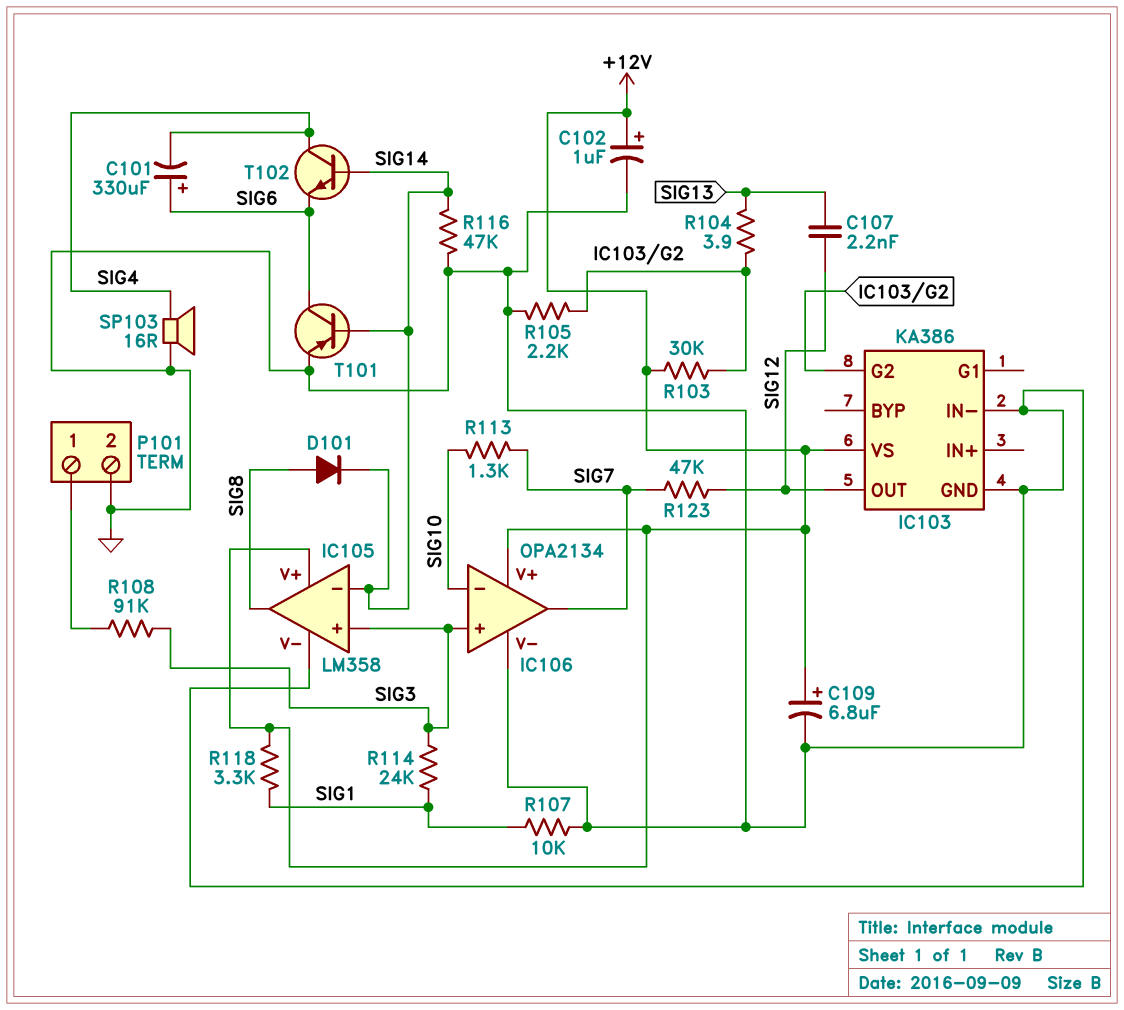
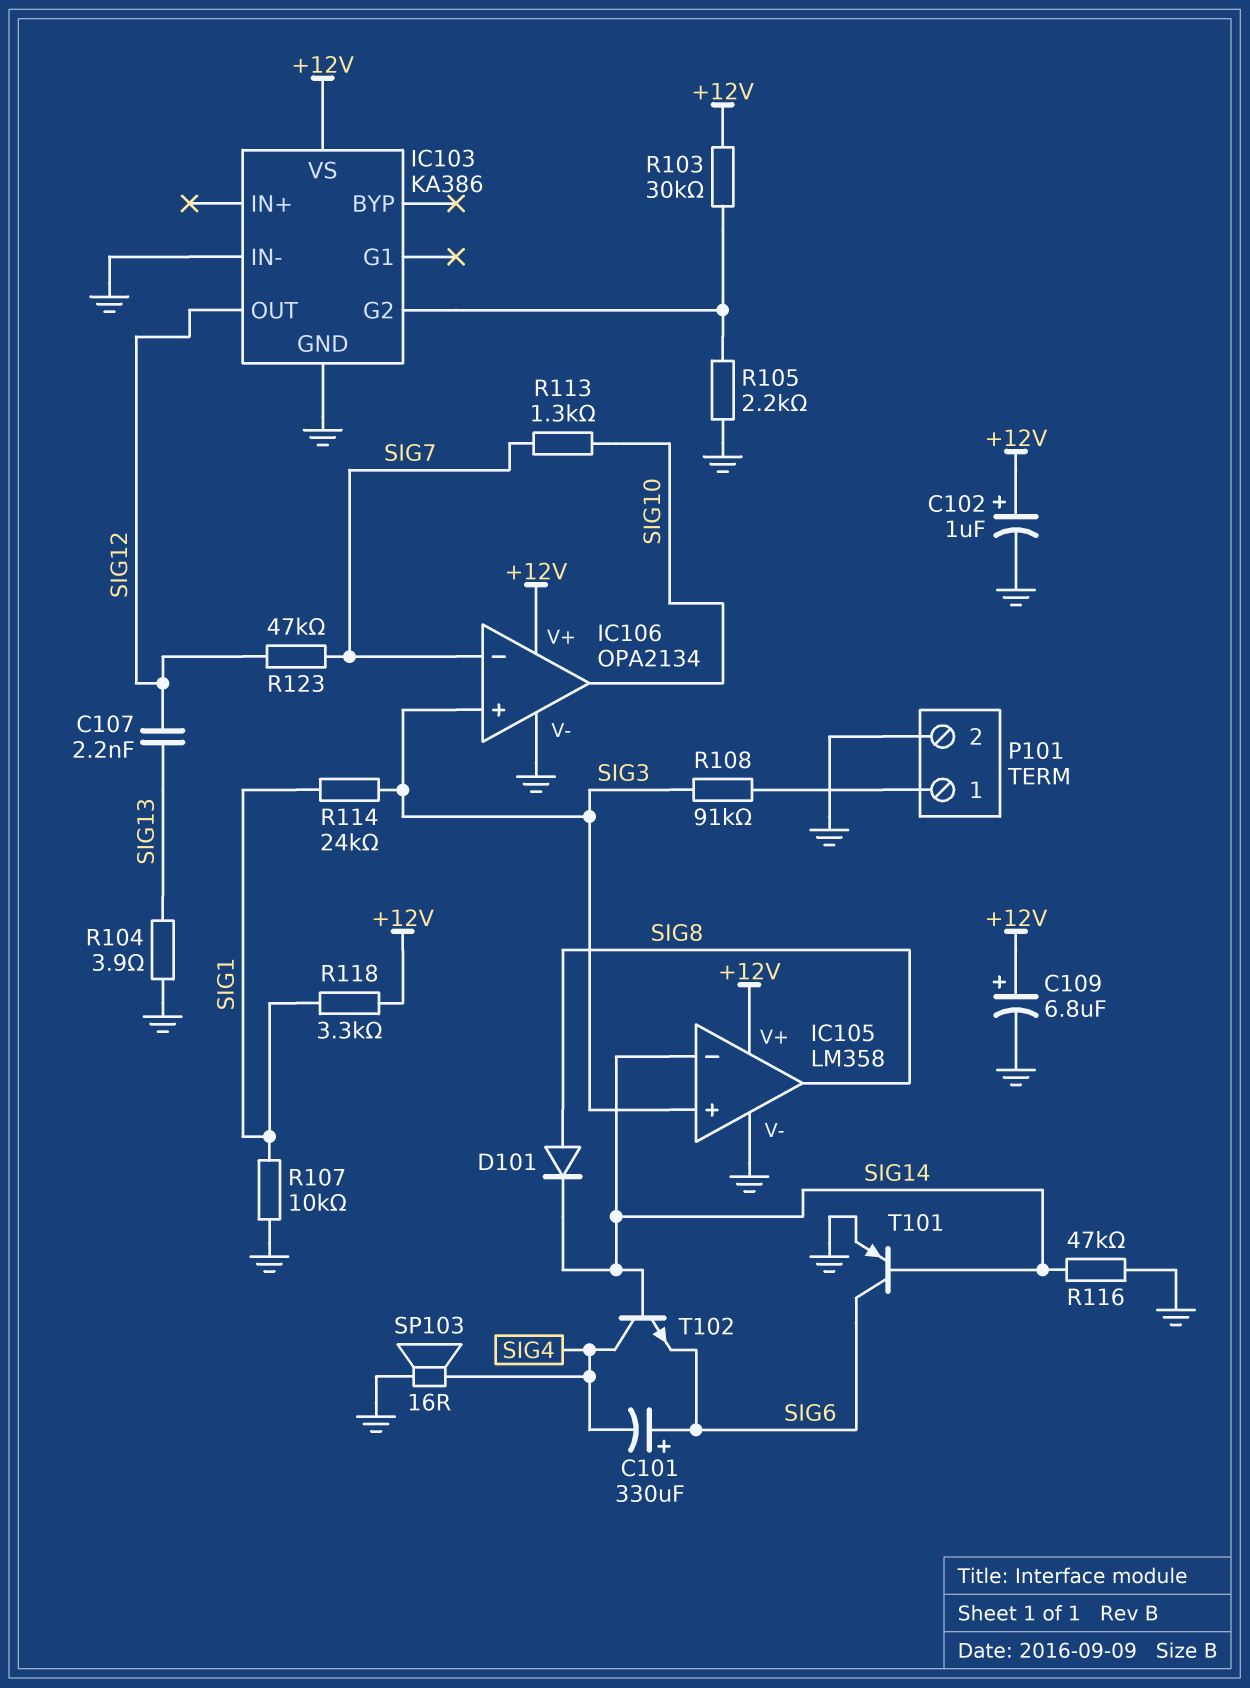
IC106 pin in-: SIG10 -> SIG7
IC106 pin out: SIG7 -> SIG10
R104: 3.9 (IC103/G2, SIG13) -> 3.9 (GND, SIG13)

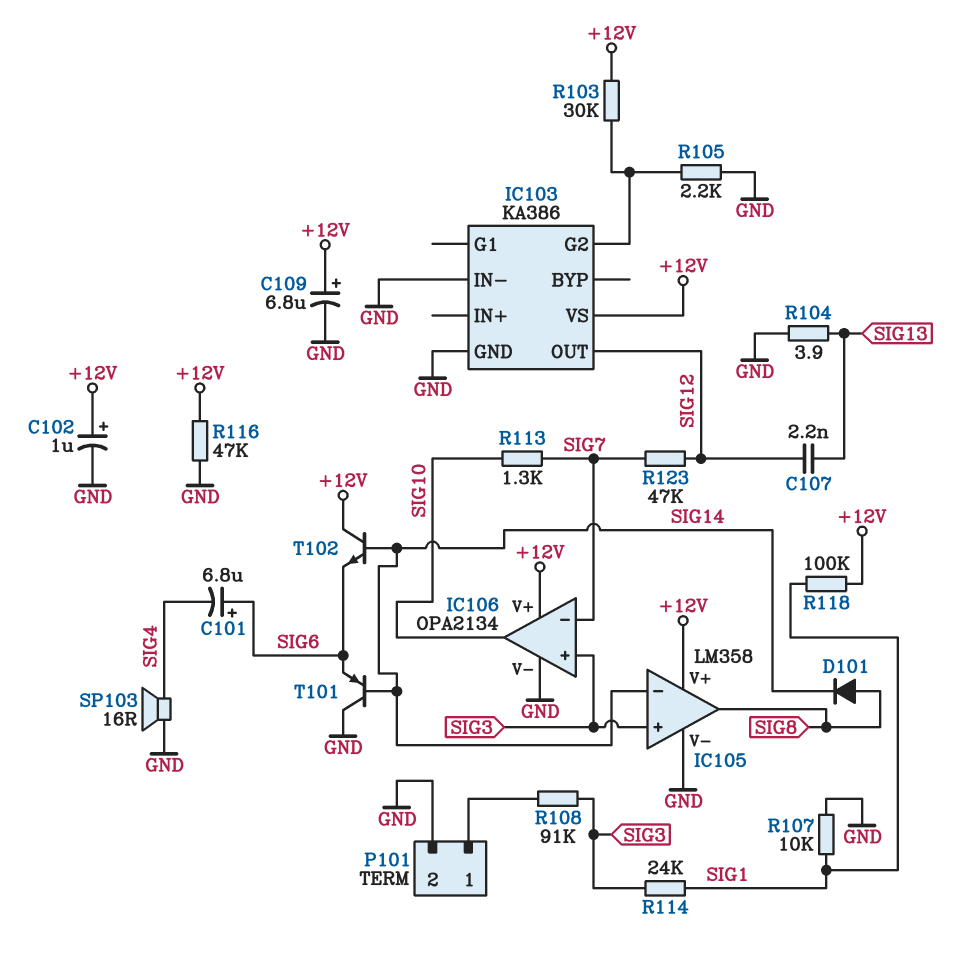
C101: 330uF (plus SIG6, minus SIG4) -> 6.8uF (plus SIG6, minus SIG4)
R116: 47k (GND, SIG14) -> 47k (+12V, GND)
R118: 3.3k (+12V, SIG1) -> 100k (+12V, SIG1)
T101: PNP (B SIG14, C SIG6, E GND) -> PNP (B SIG14, C GND, E SIG6)
T102: NPN (B SIG14, C SIG4, E SIG6) -> NPN (B SIG14, C +12V, E SIG6)

